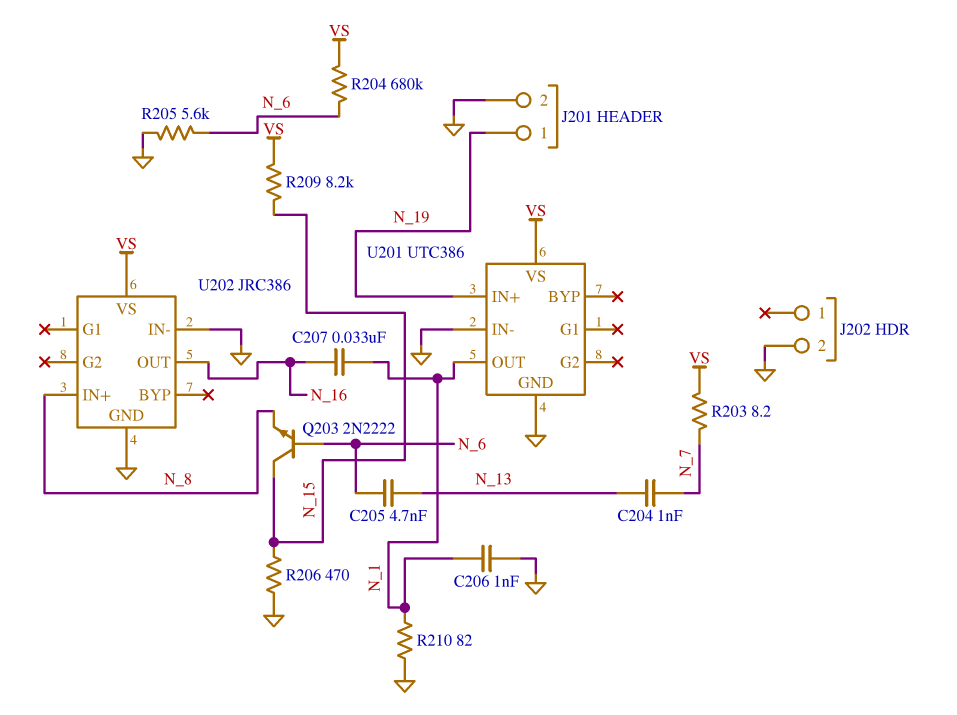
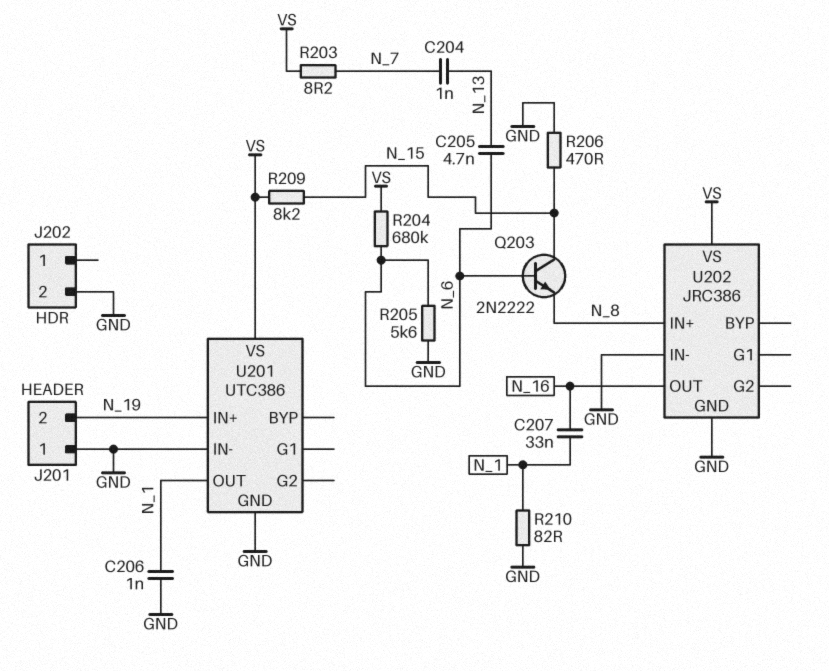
J201 pin 1: N_19 -> GND
J201 pin 2: GND -> N_19

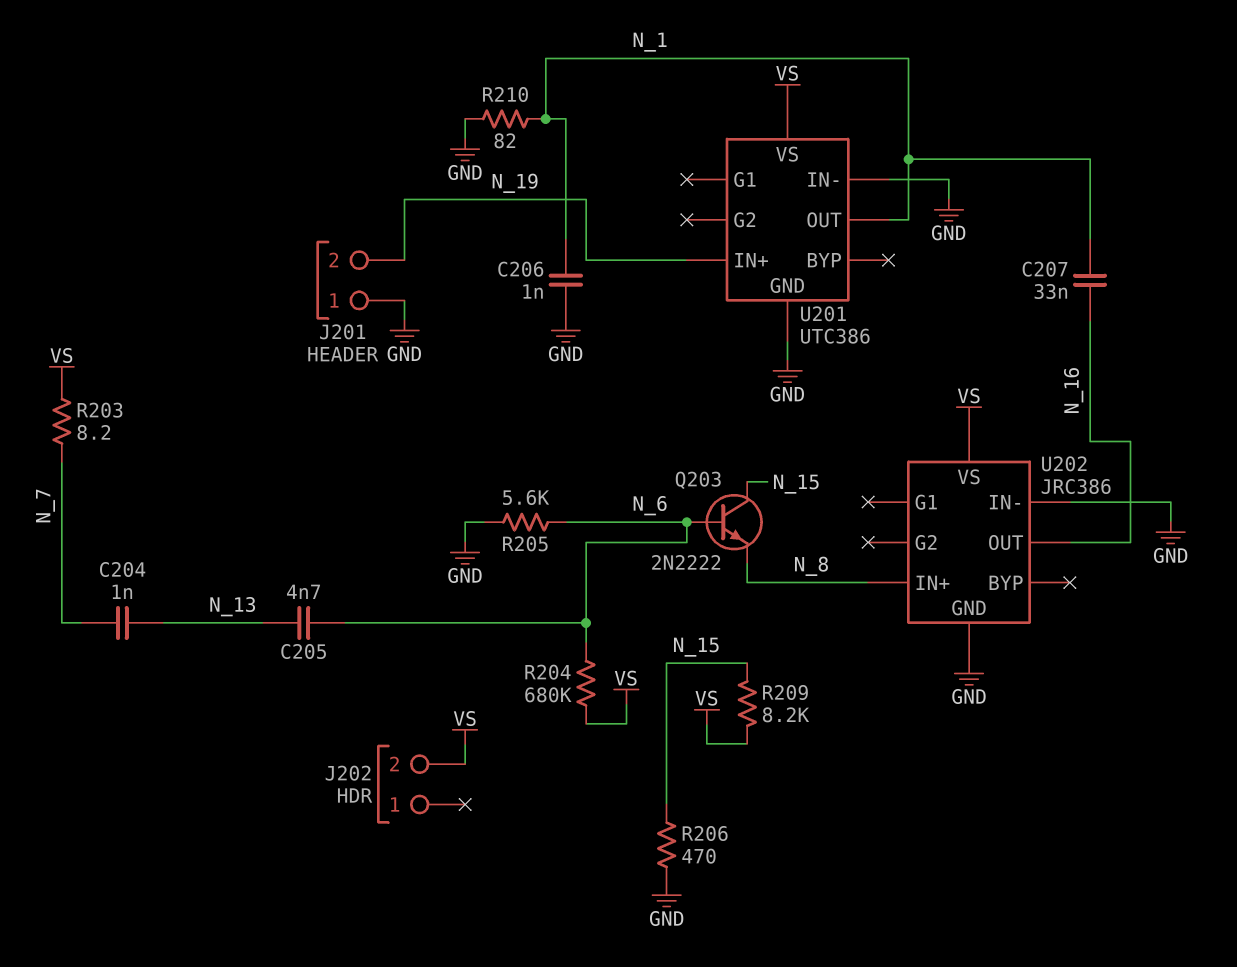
J202 pin 2: GND -> VS

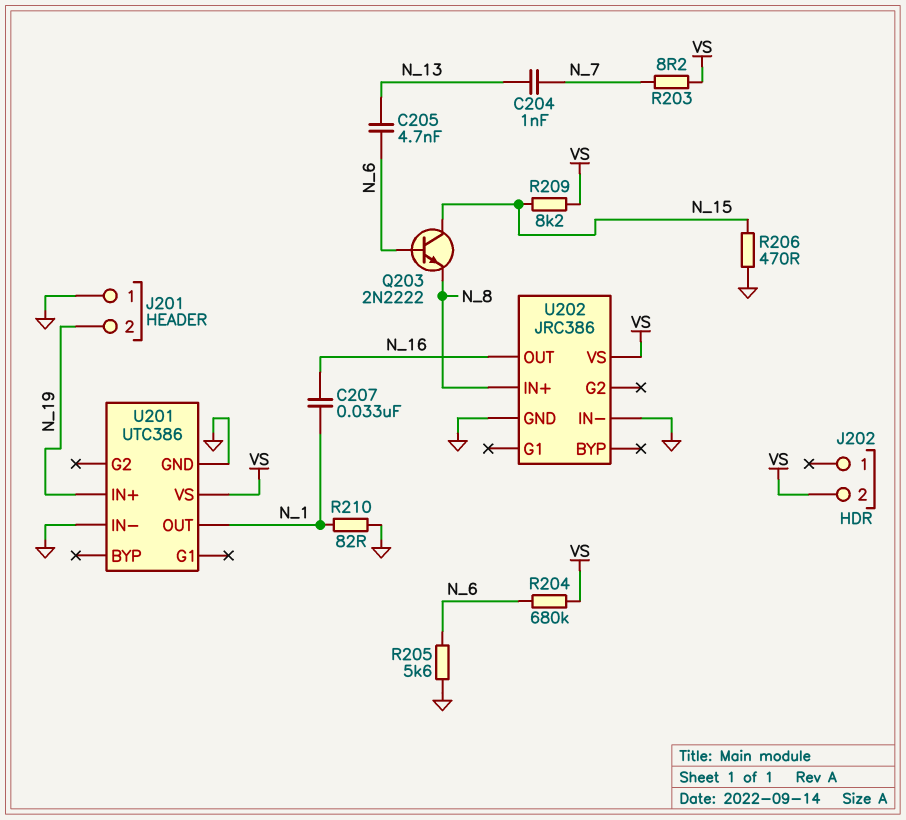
C206: 1nF (GND, N_1) -> none

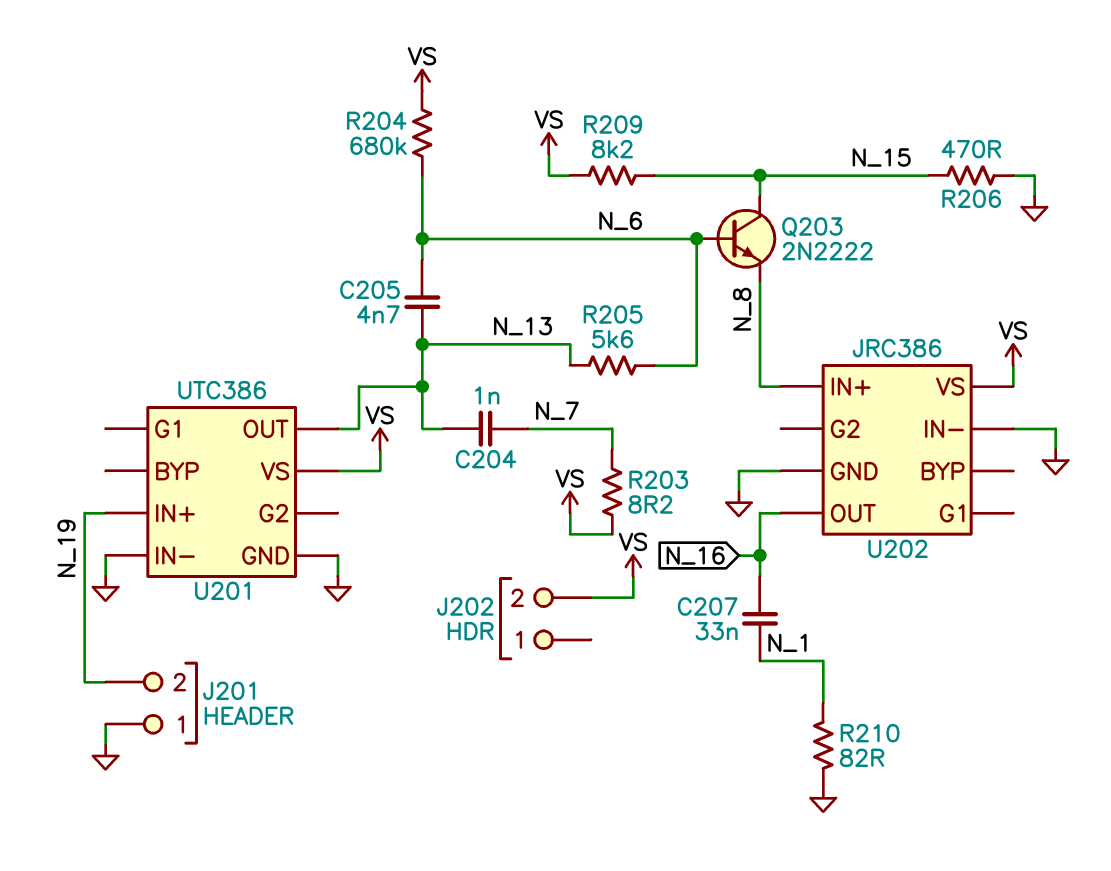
R205: 5.6k (GND, N_6) -> 5.6k (N_6, N_13)
U201 pin OUT: N_1 -> N_13

